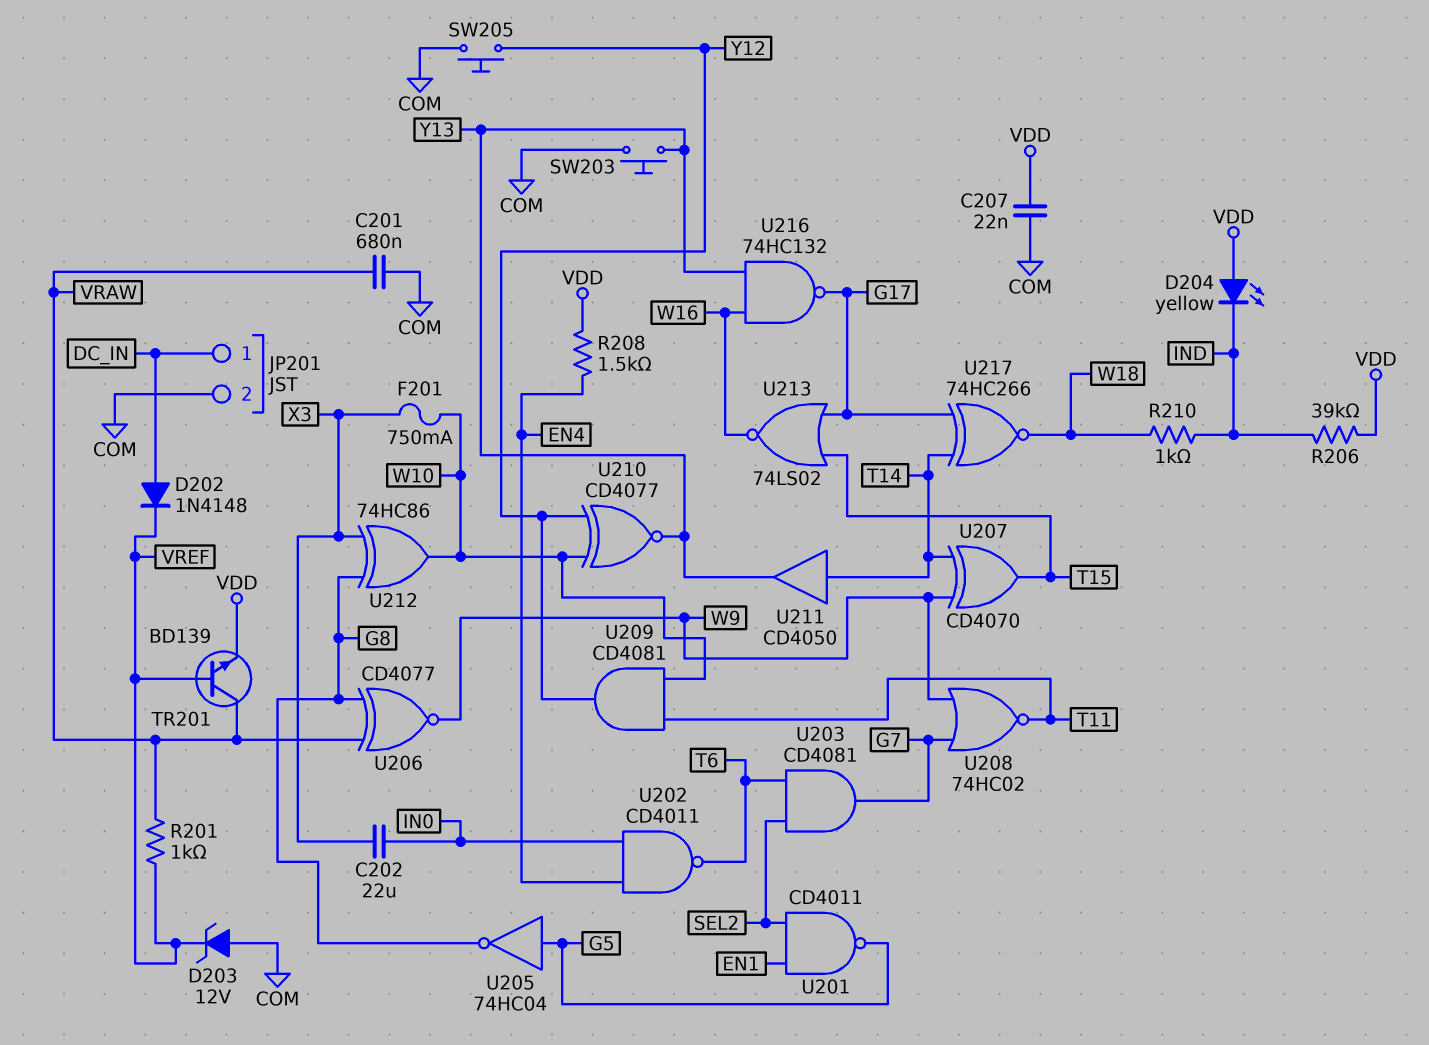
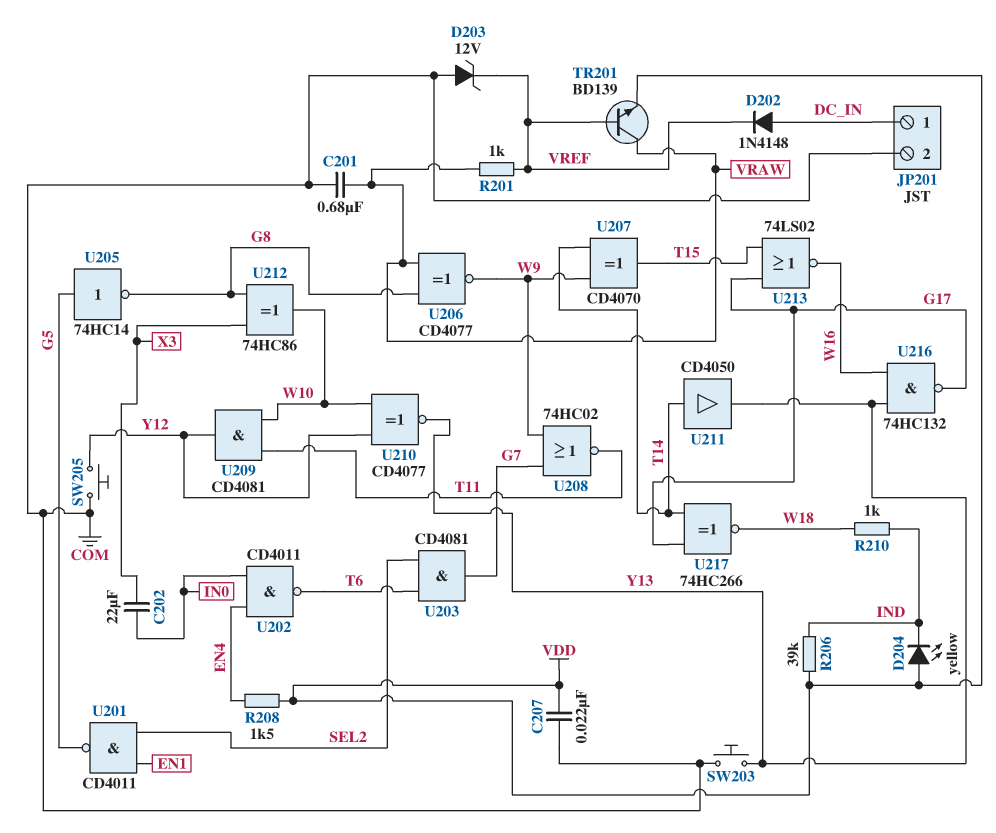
F201: 750mA (W10, X3) -> none
U205: NOT 74HC04 (in G5, out G8) -> NOT 74HC14 (in G5, out G8)

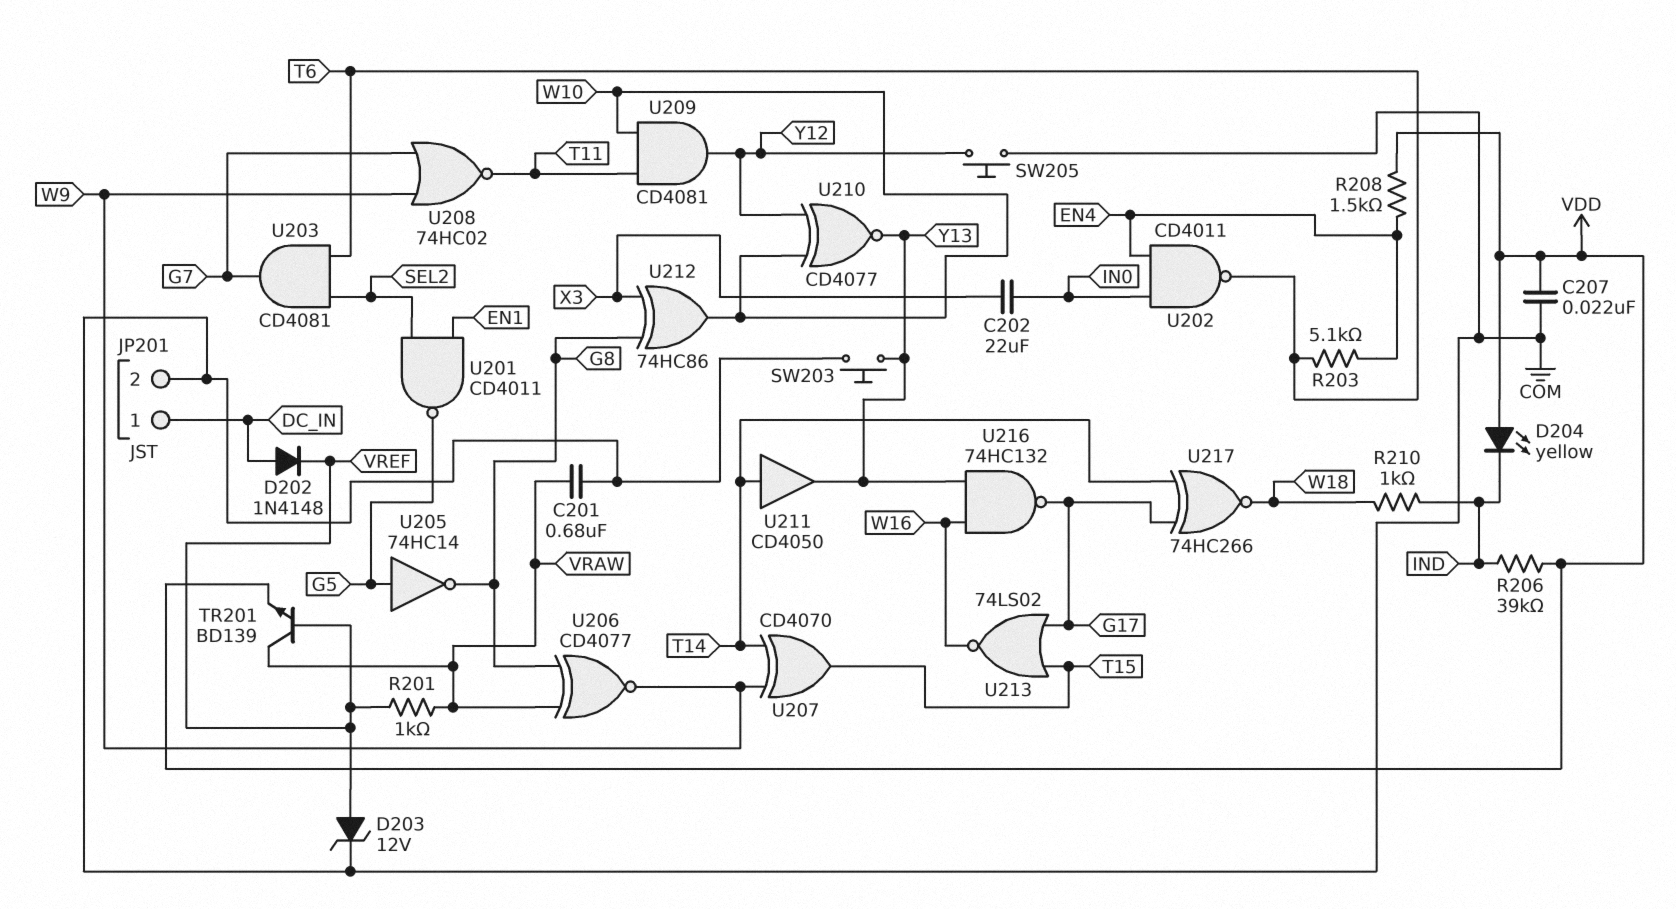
D203: zener 12V (A COM, K VREF) -> zener 12V (A VREF, K COM)
R203: none -> 5.1k (EN4, T6)

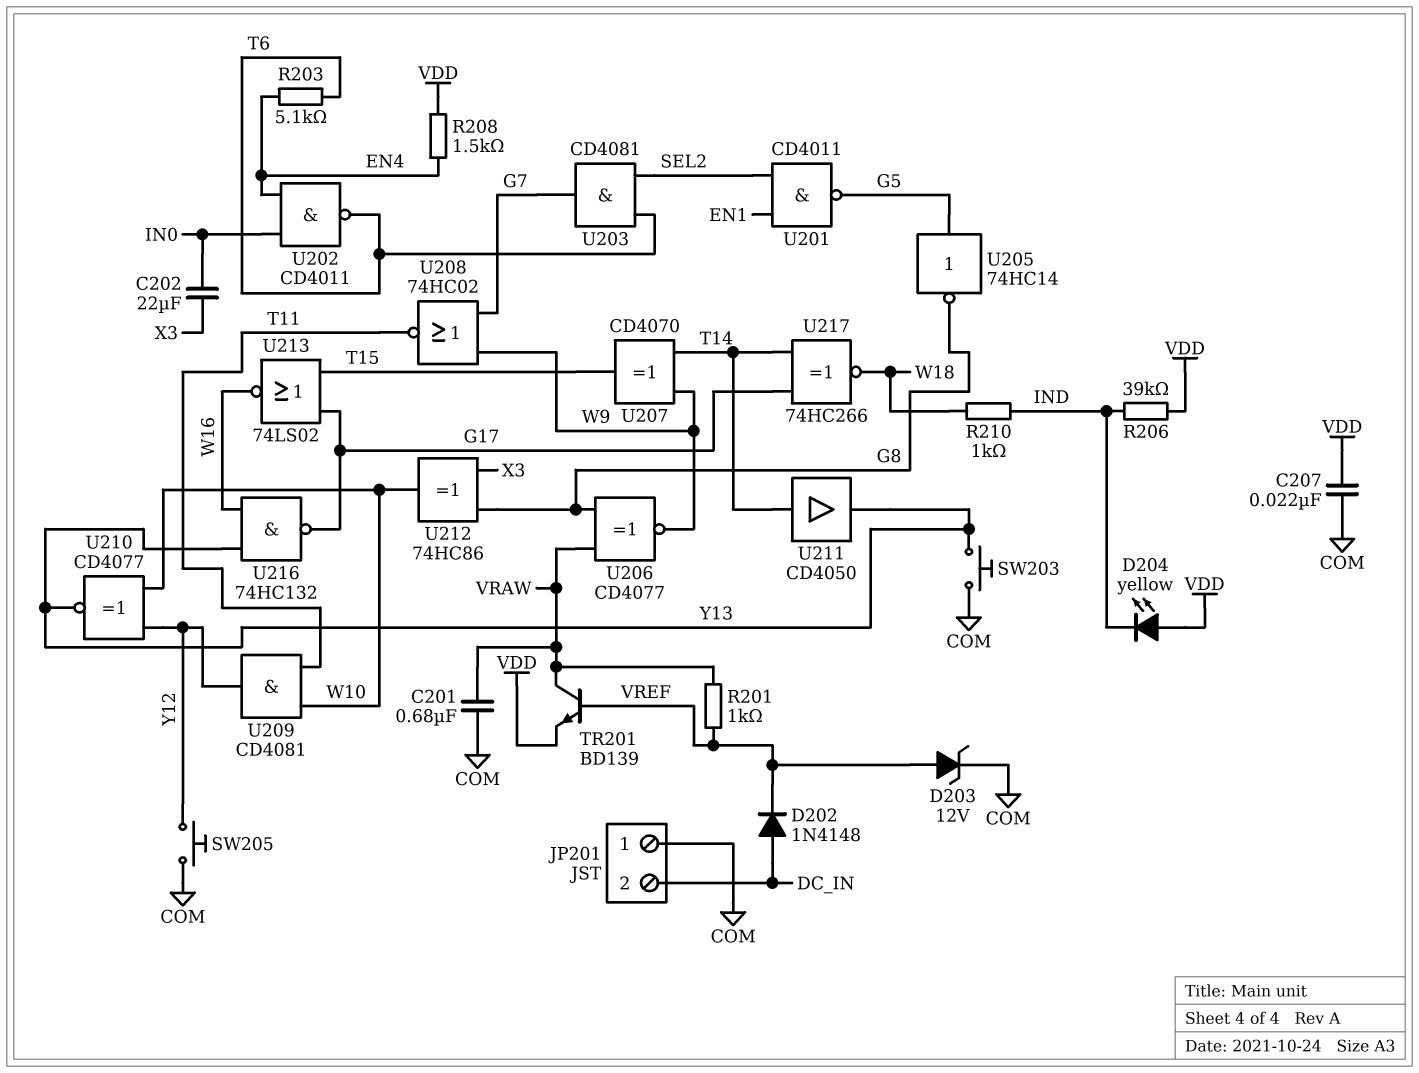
JP201 pin 1: DC_IN -> COM
JP201 pin 2: COM -> DC_IN

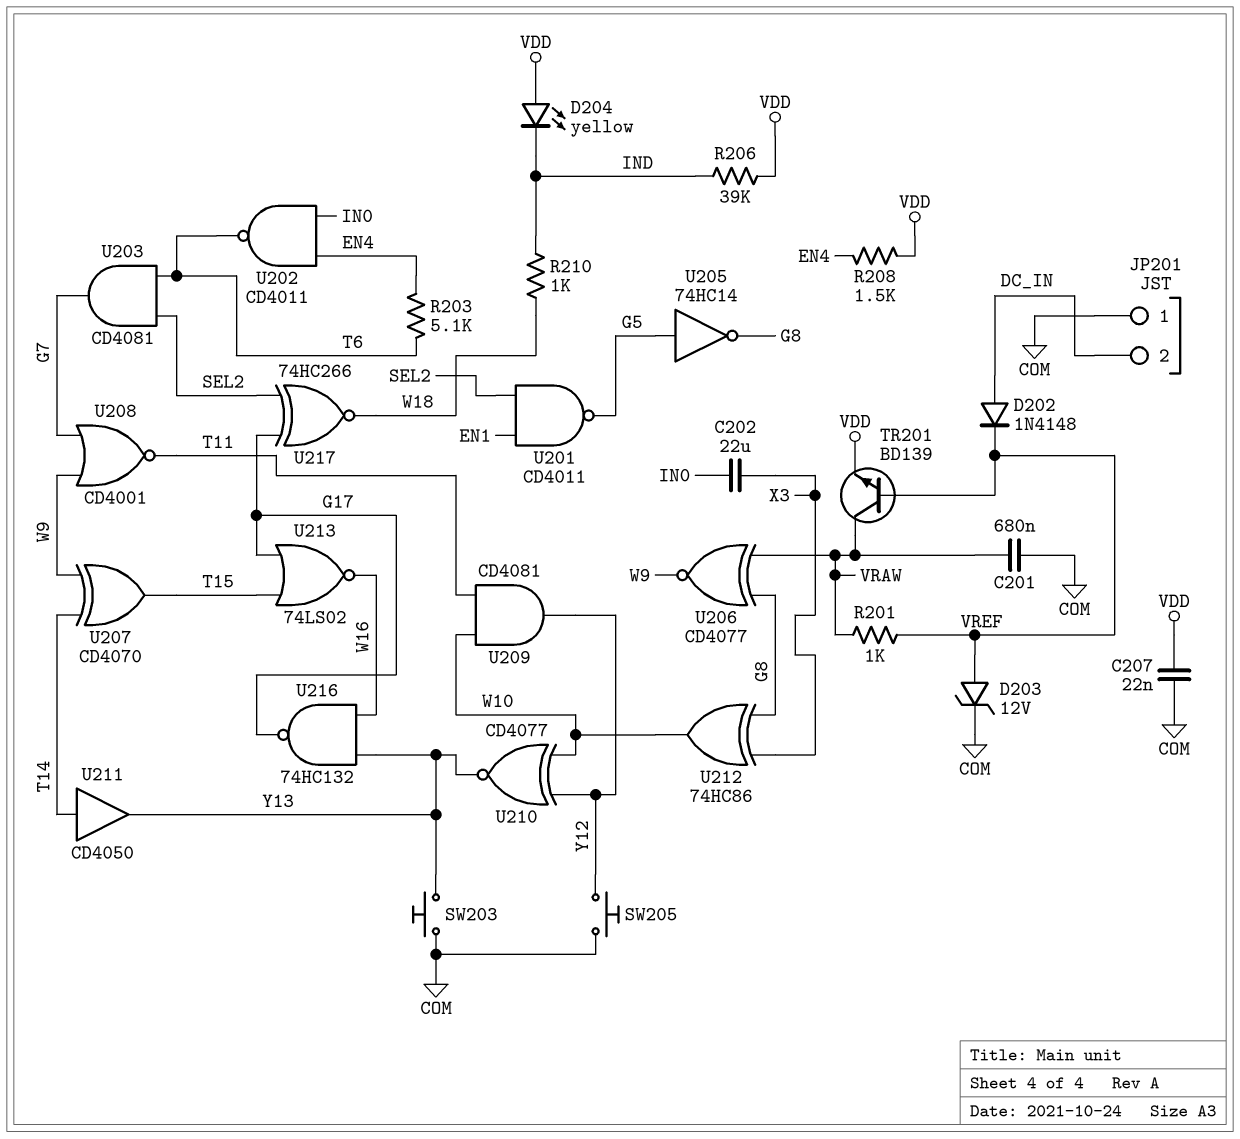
U208: NOR 74HC02 (in G7, in W9, out T11) -> NOR CD4001 (in G7, in W9, out T11)
U217: XNOR 74HC266 (in G17, in T14, out W18) -> XNOR 74HC266 (in G17, in SEL2, out W18)

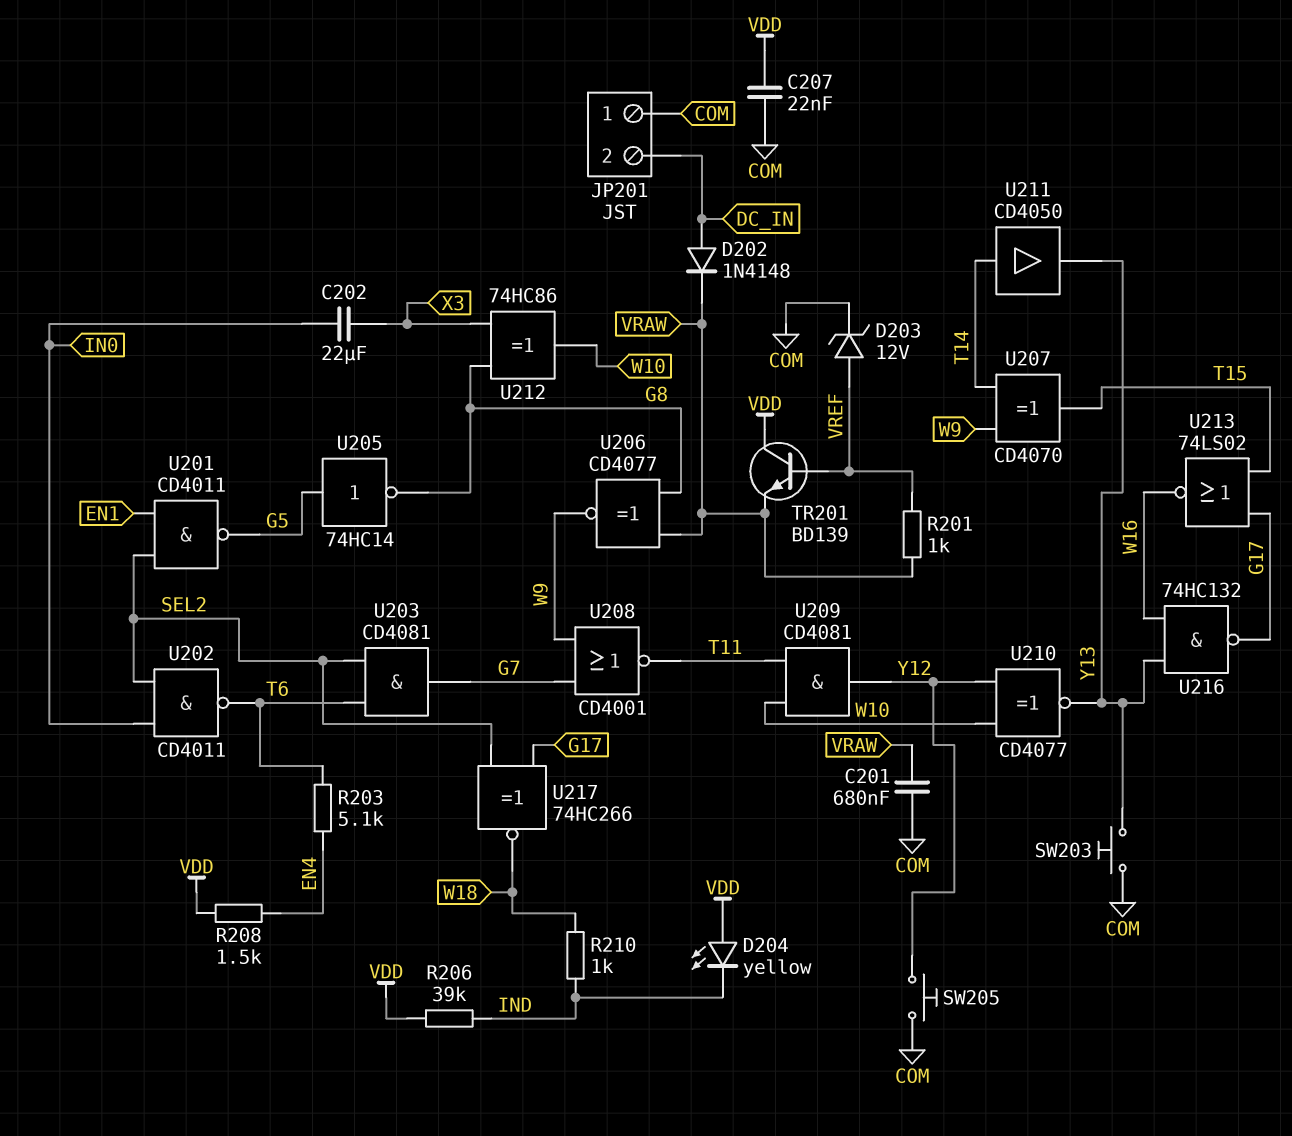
D202: diode 1N4148 (A DC_IN, K VREF) -> diode 1N4148 (A DC_IN, K VRAW)
TR201: NPN BD139 (B VREF, C VRAW, E VDD) -> NPN BD139 (B VREF, C VDD, E VRAW)
U202: NAND CD4011 (in EN4, in IN0, out T6) -> NAND CD4011 (in IN0, in SEL2, out T6)

